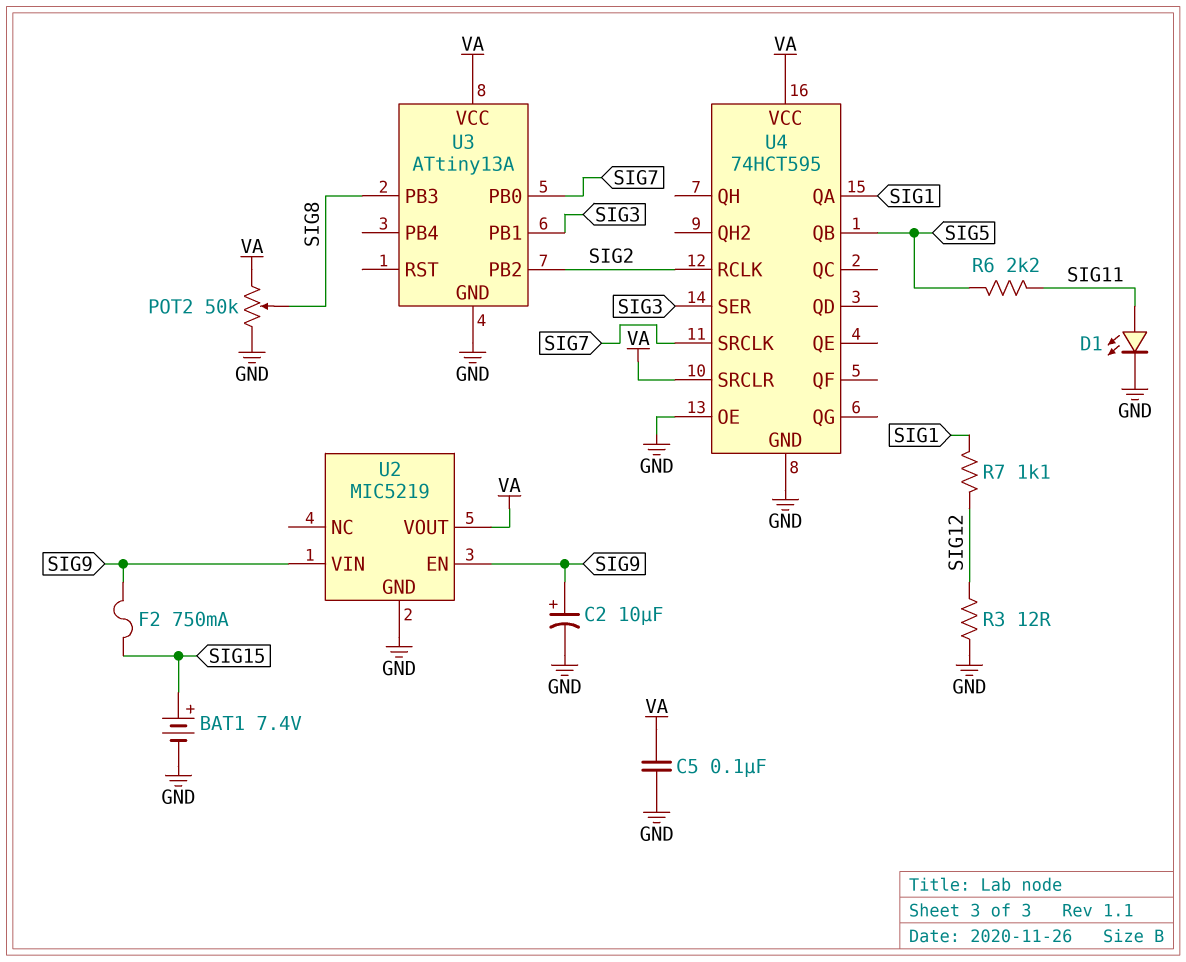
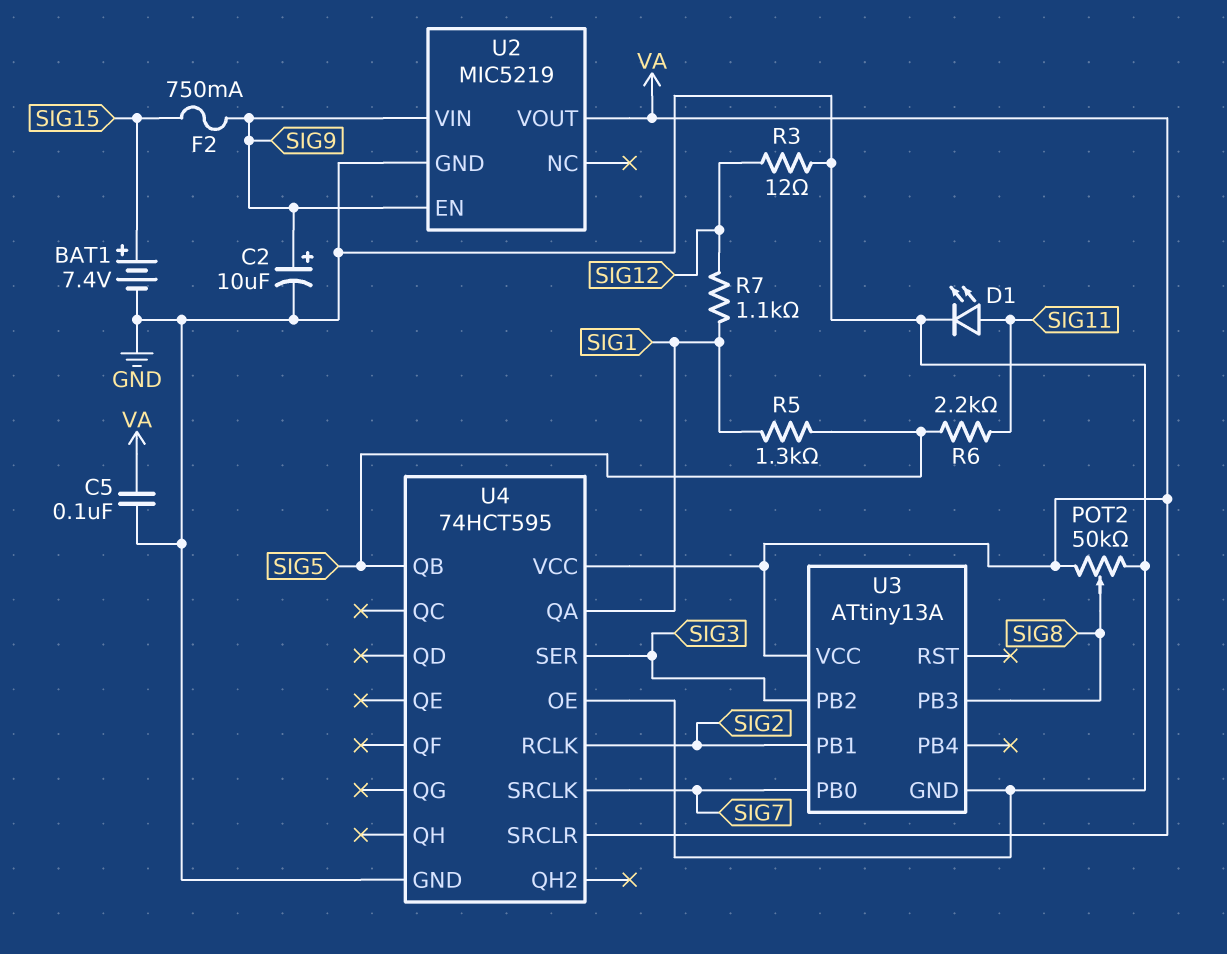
R5: none -> 1.3k (SIG1, SIG5)
U3 pin PB1: SIG3 -> SIG2
U3 pin PB2: SIG2 -> SIG3

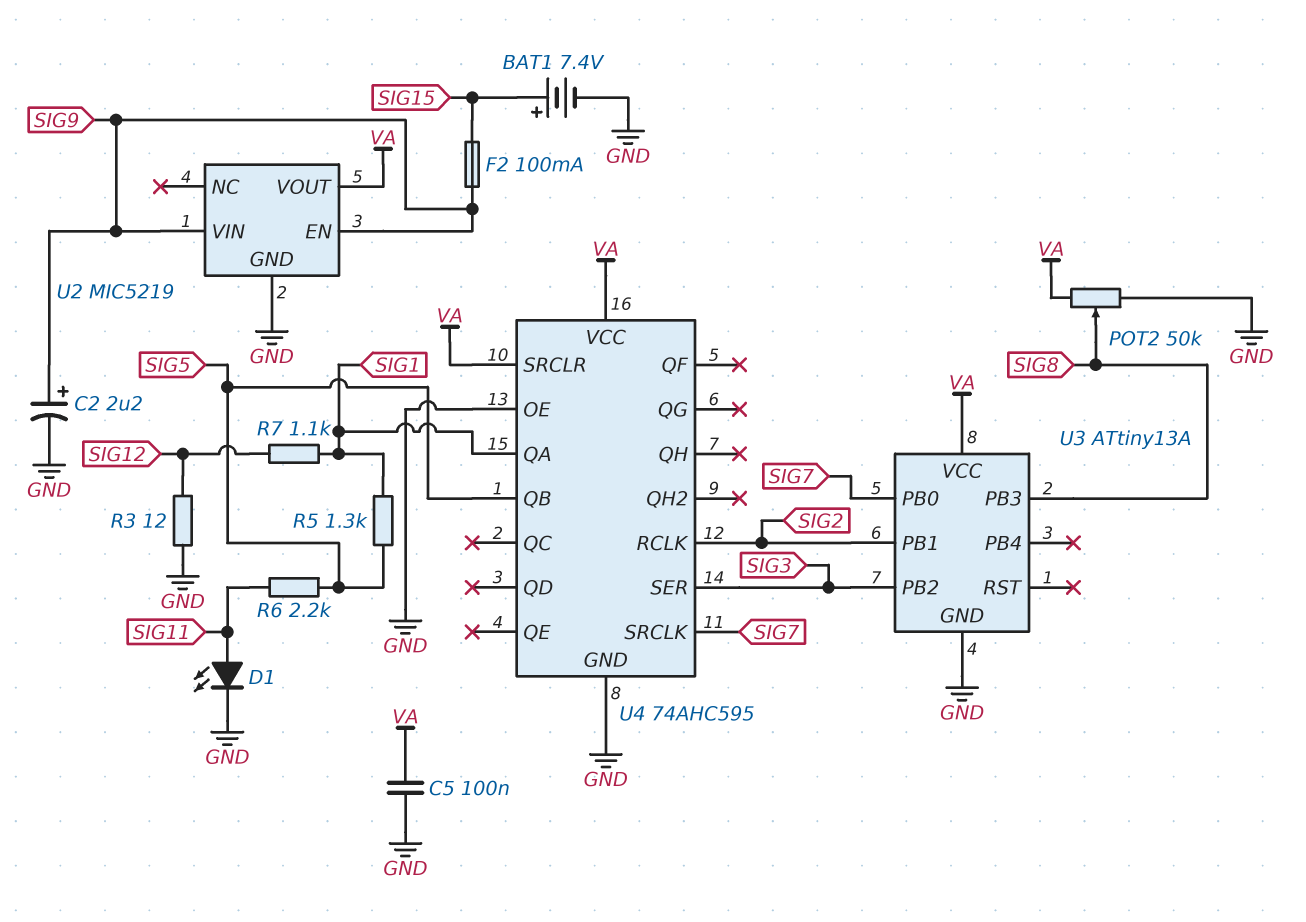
C2: 10uF (plus SIG9, minus GND) -> 2.2uF (plus SIG9, minus GND)
F2: 750mA (SIG9, SIG15) -> 100mA (SIG9, SIG15)
U4: 74HCT595 -> 74AHC595

